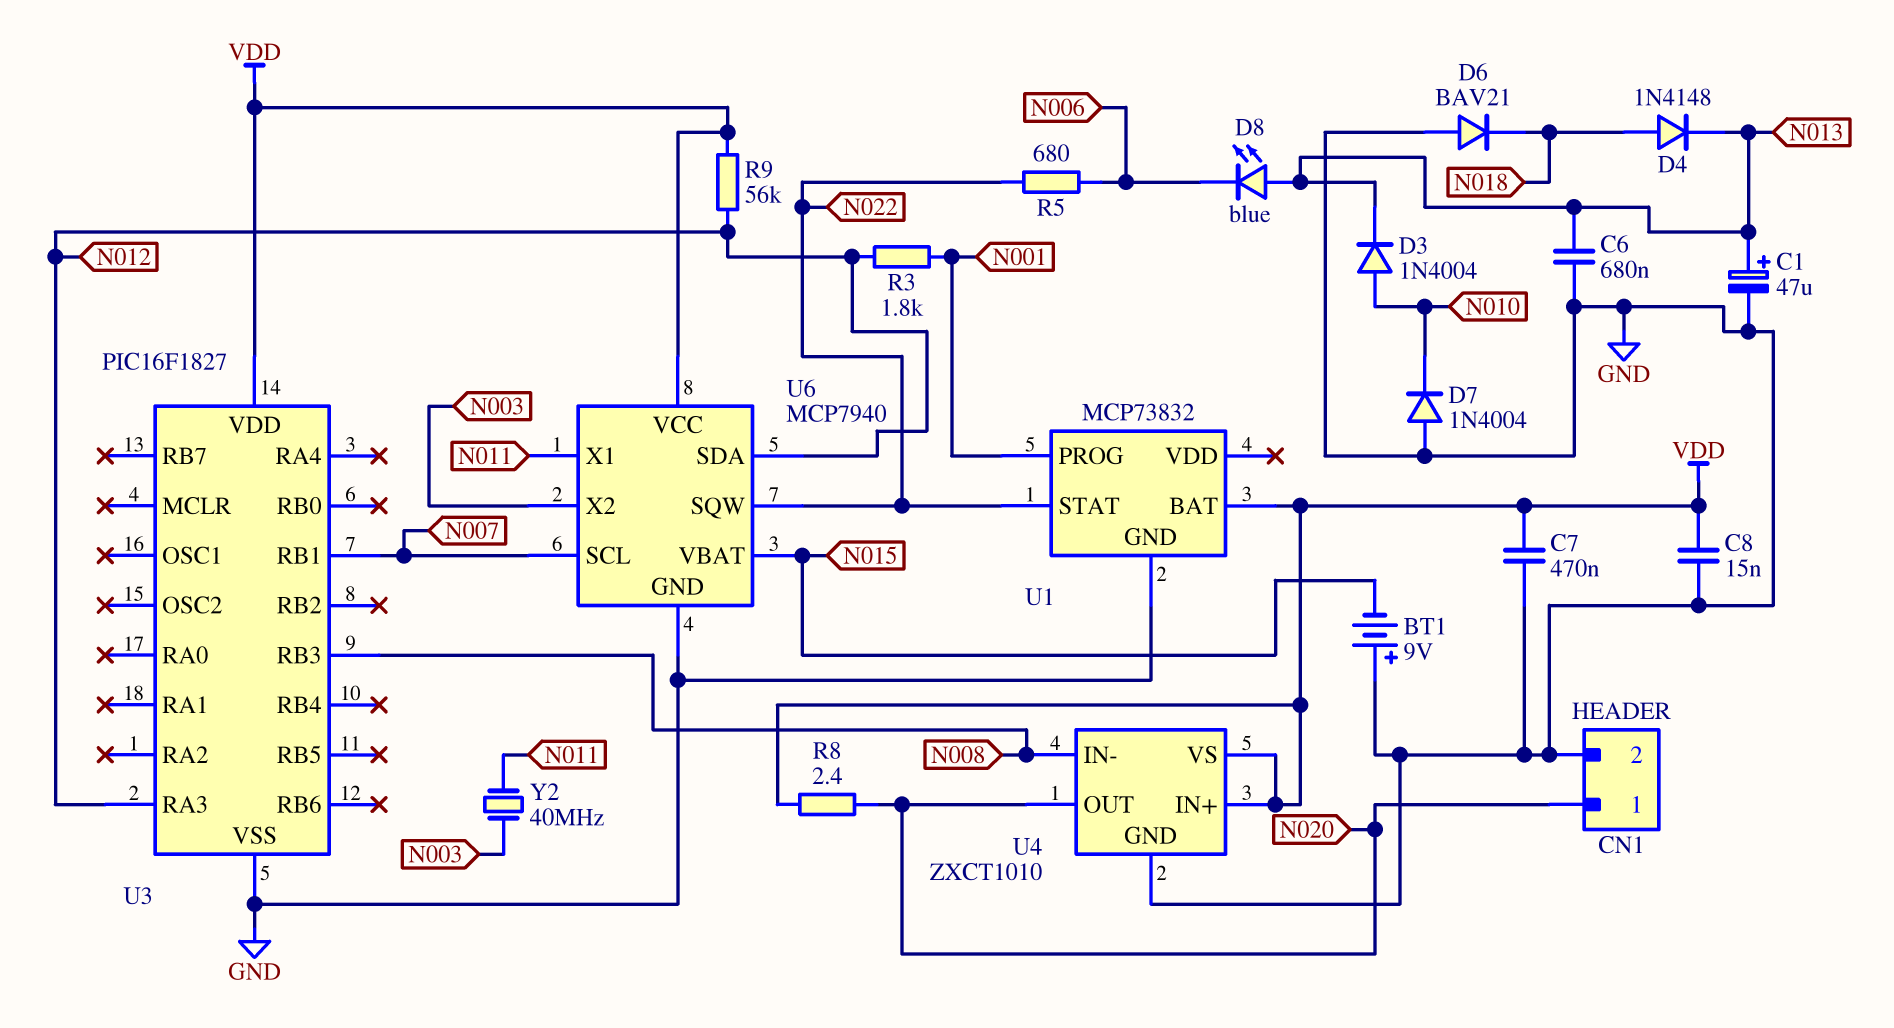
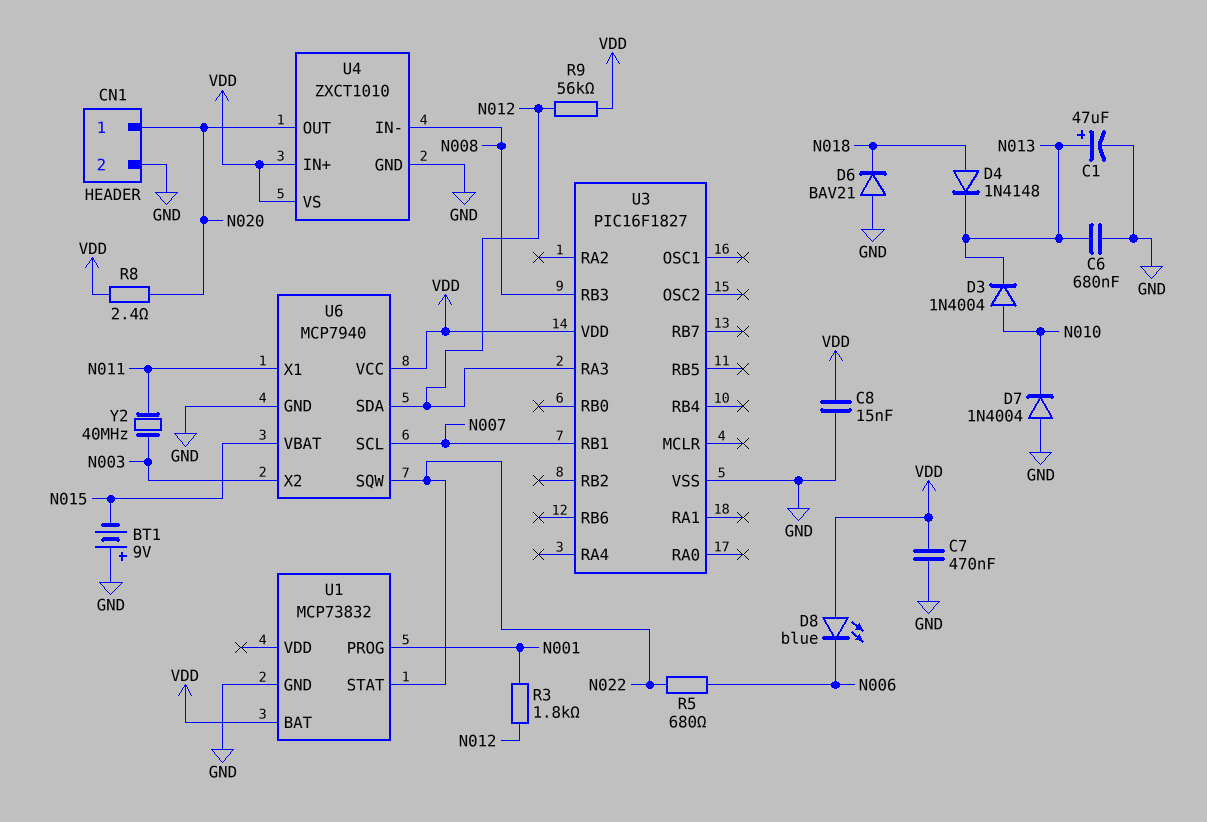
D8: LED blue (A N013, K N006) -> LED blue (A VDD, K N006)

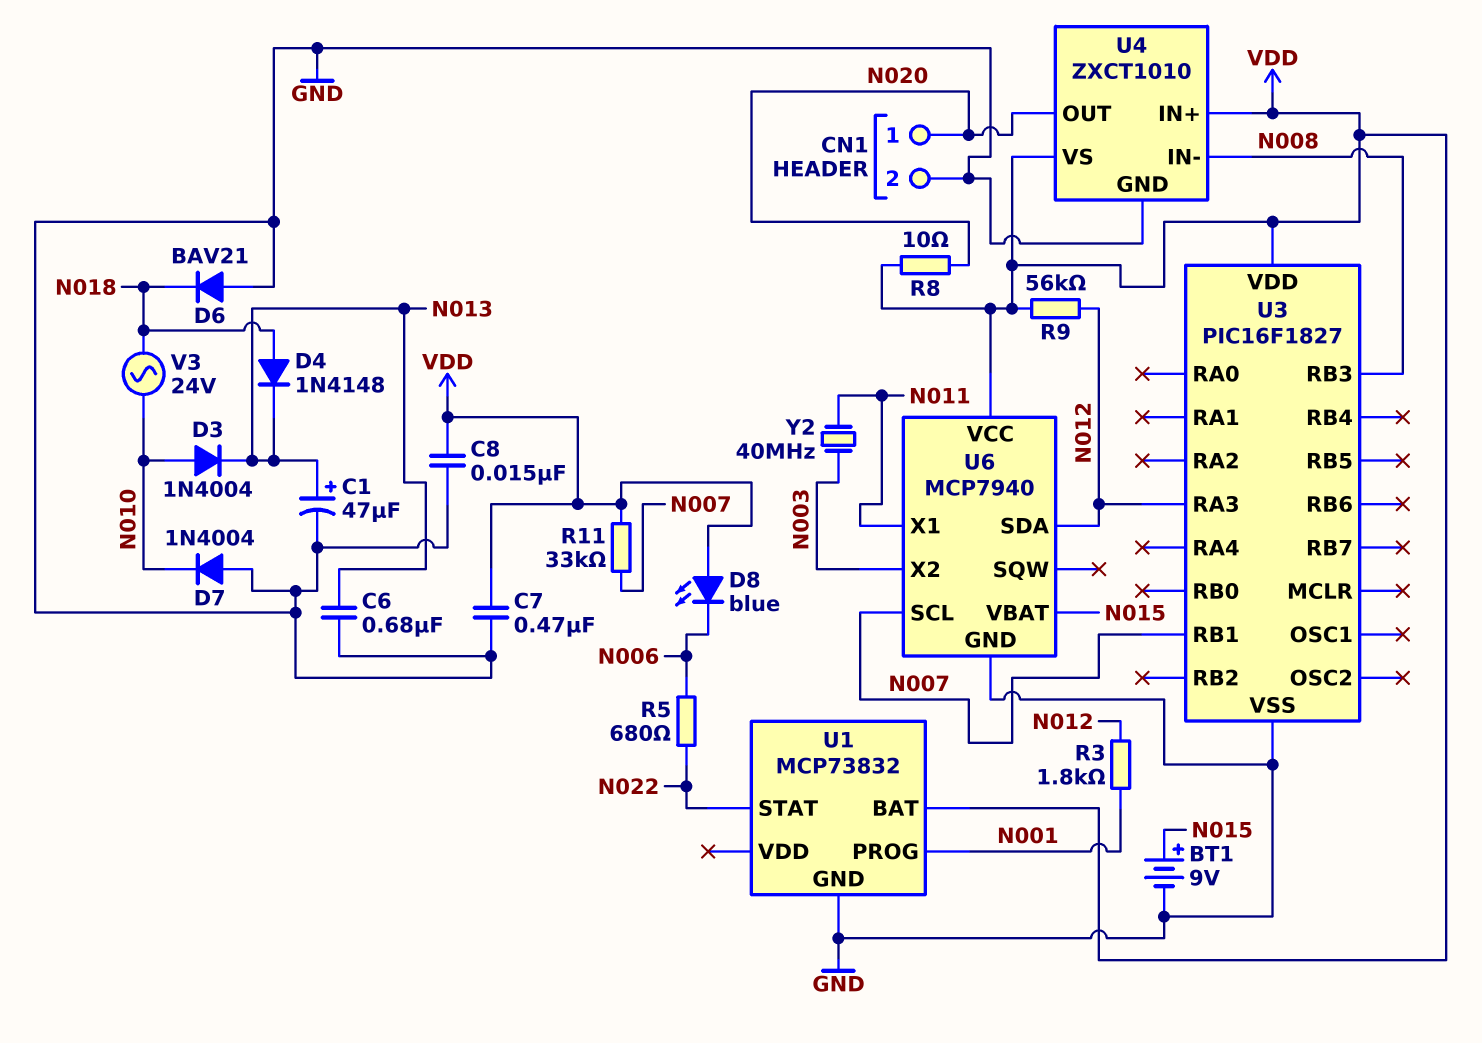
BT1: 9V (plus GND, minus N015) -> 9V (plus N015, minus GND)
R8: 2.4 (N020, VDD) -> 10 (N020, VDD)
R11: none -> 33k (N007, VDD)
U6 pin SQW: N022 -> none
V3: none -> AC 24V (N010, N018)

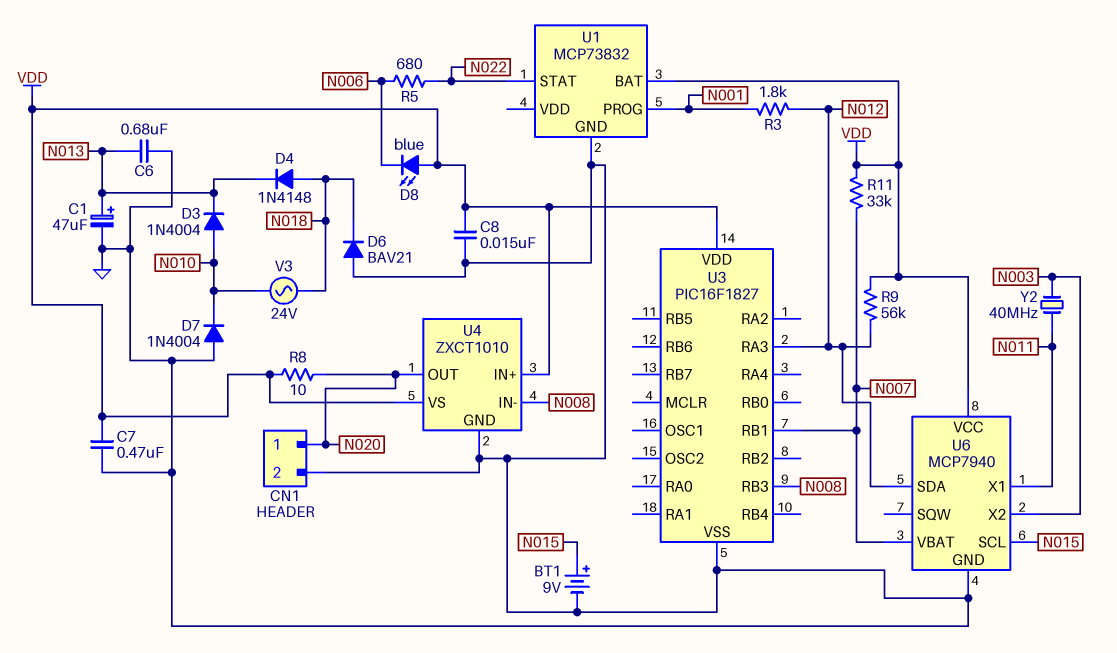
U6 pin SCL: N007 -> N015
U6 pin VBAT: N015 -> N007

